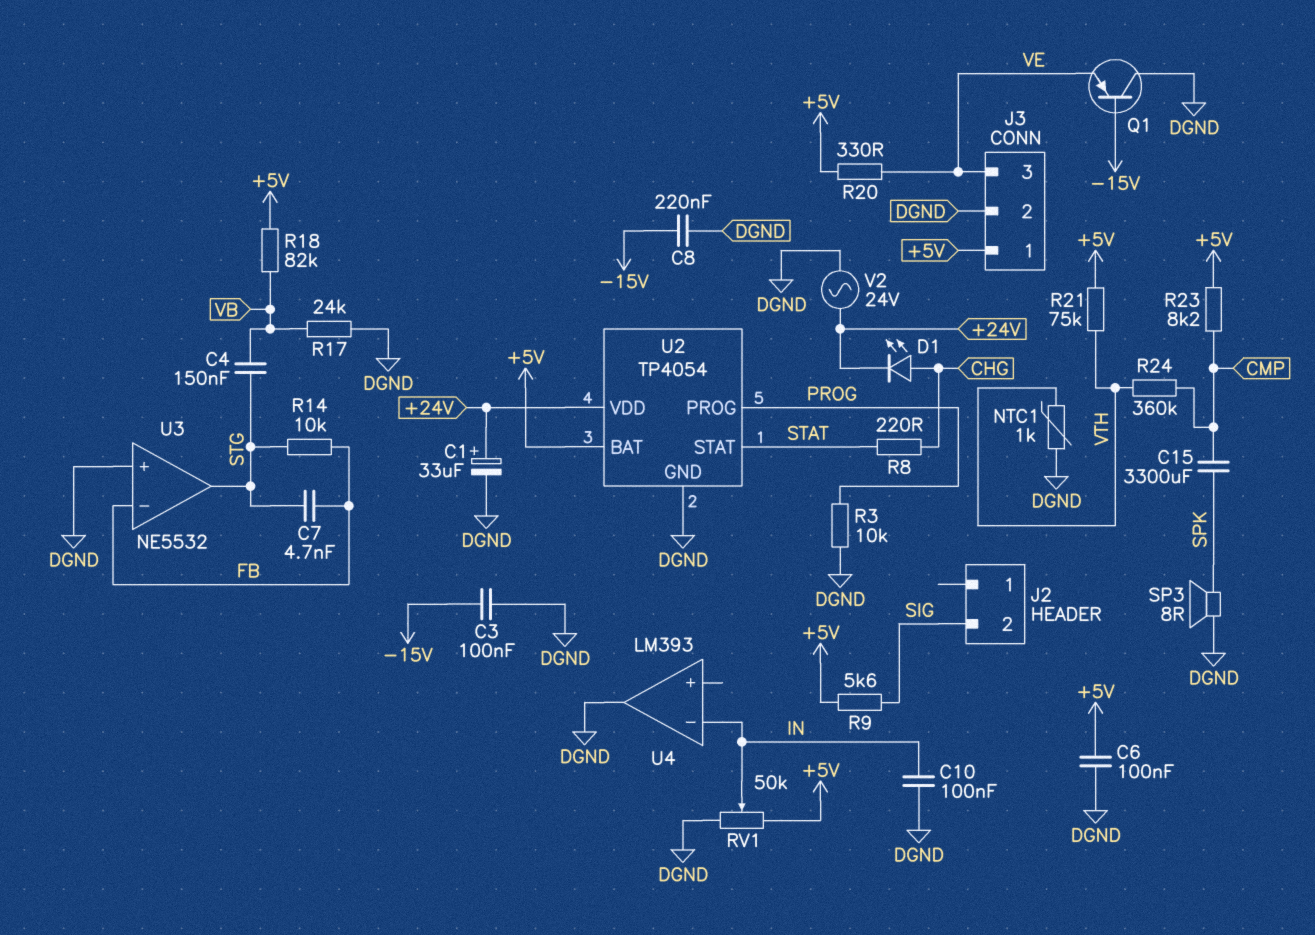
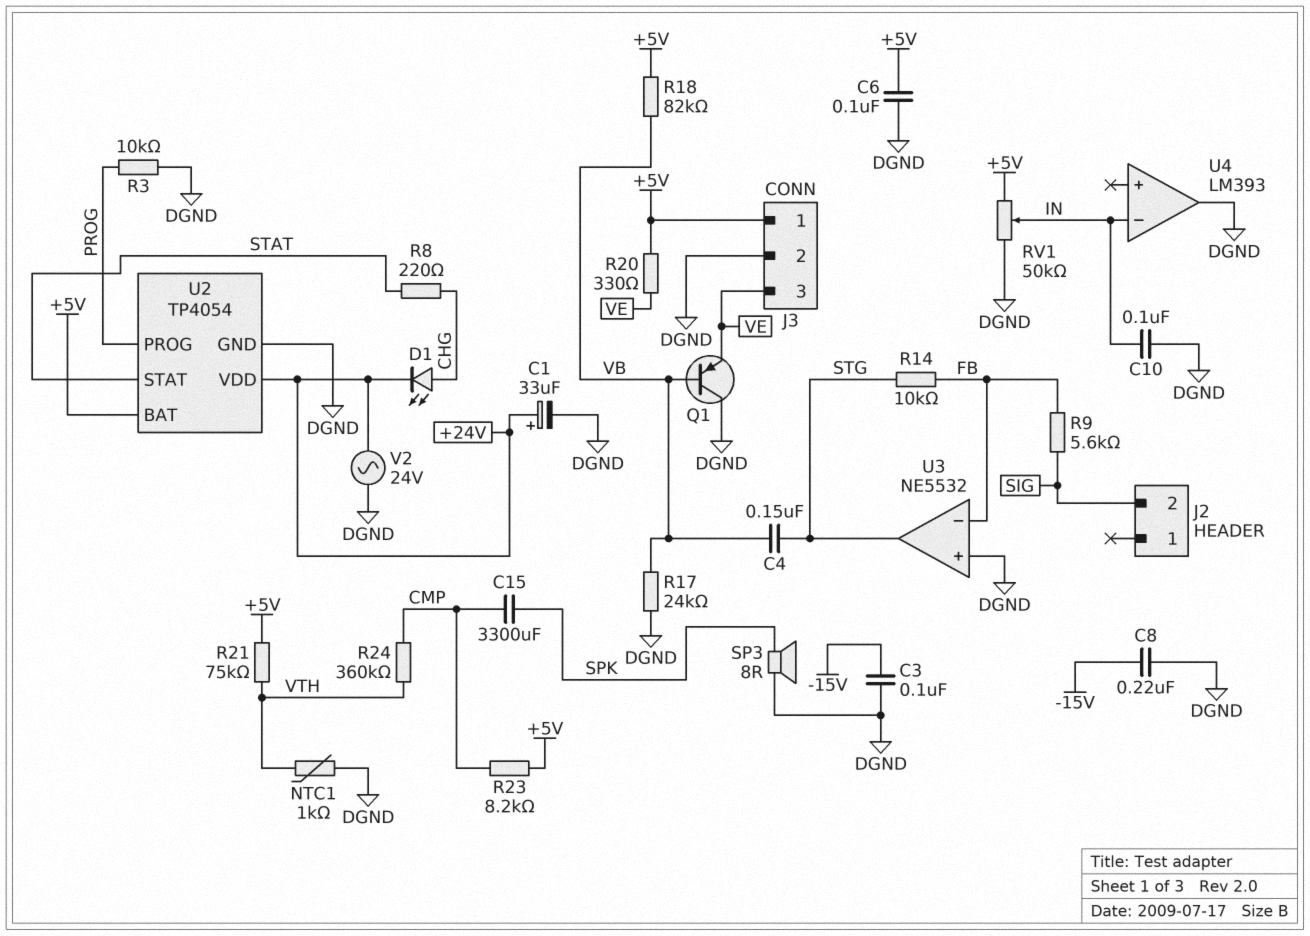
C7: 4.7nF (FB, STG) -> none
Q1: PNP (B -15V, C DGND, E VE) -> PNP (B VB, C DGND, E VE)
R9: 5.6k (+5V, SIG) -> 5.6k (FB, SIG)

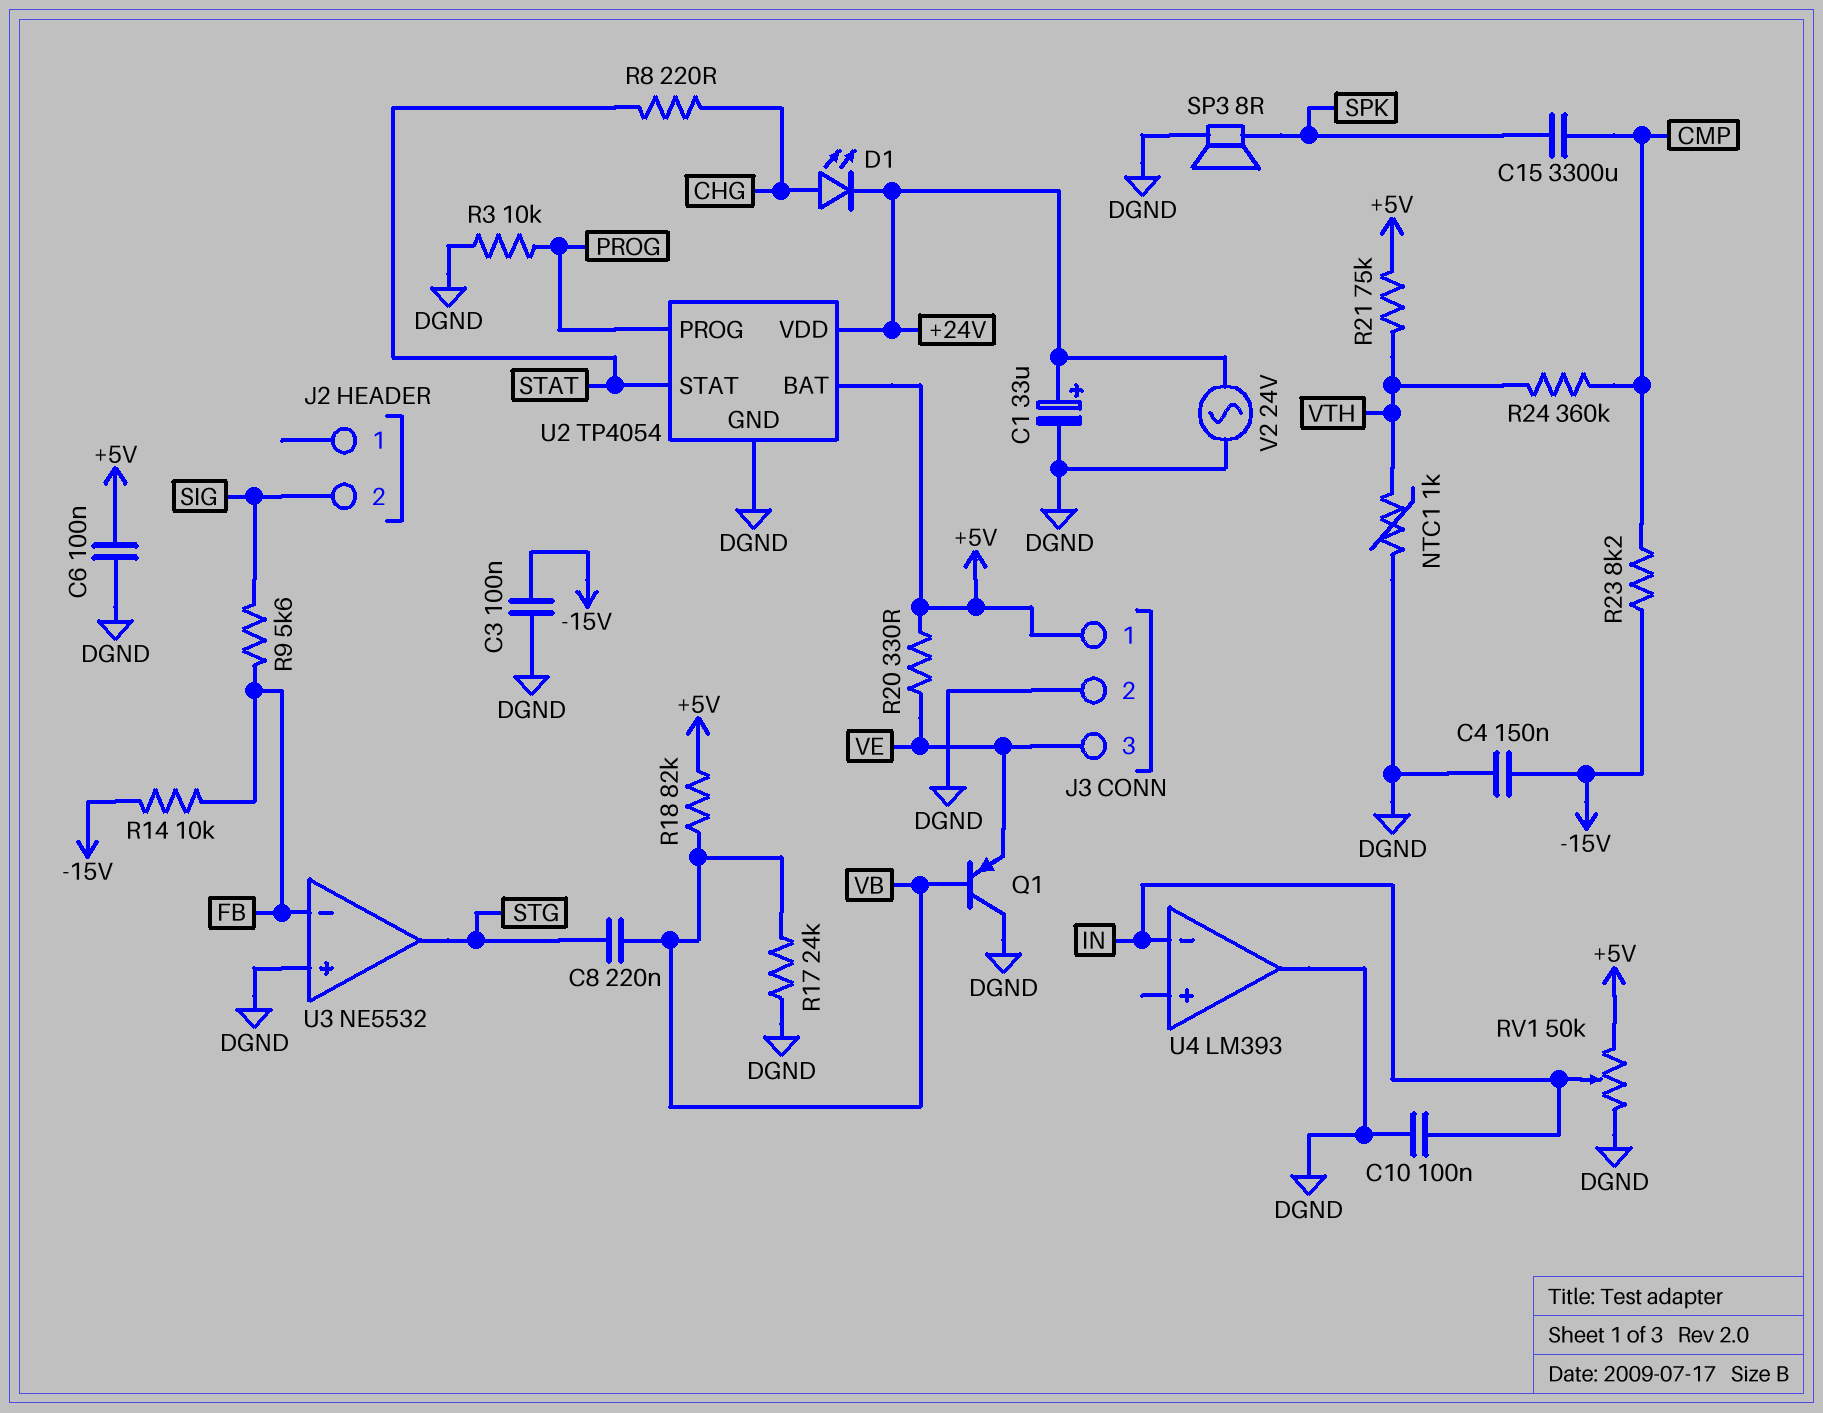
C4: 150nF (STG, VB) -> 150nF (-15V, DGND)
C8: 220nF (-15V, DGND) -> 220nF (STG, VB)
R14: 10k (FB, STG) -> 10k (-15V, FB)
R23: 8.2k (+5V, CMP) -> 8.2k (-15V, CMP)

